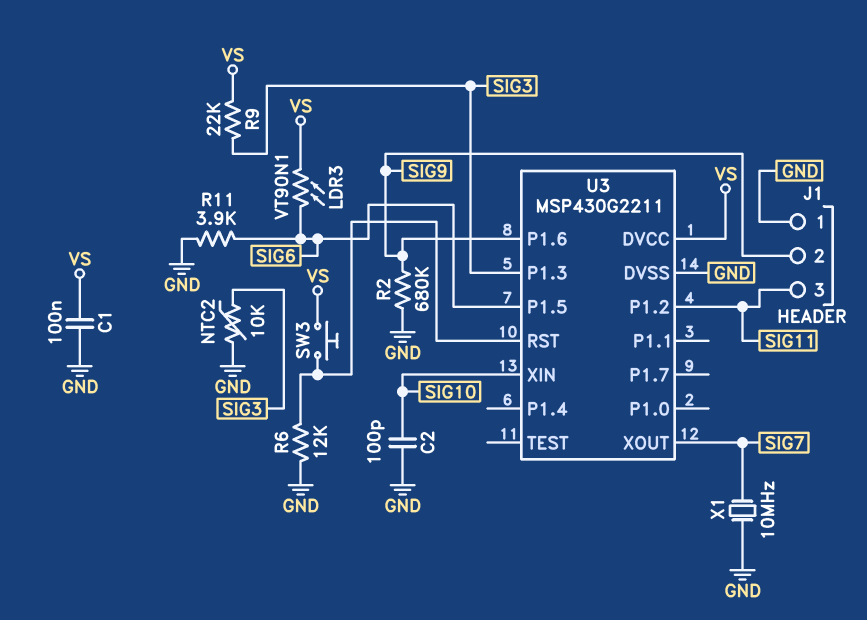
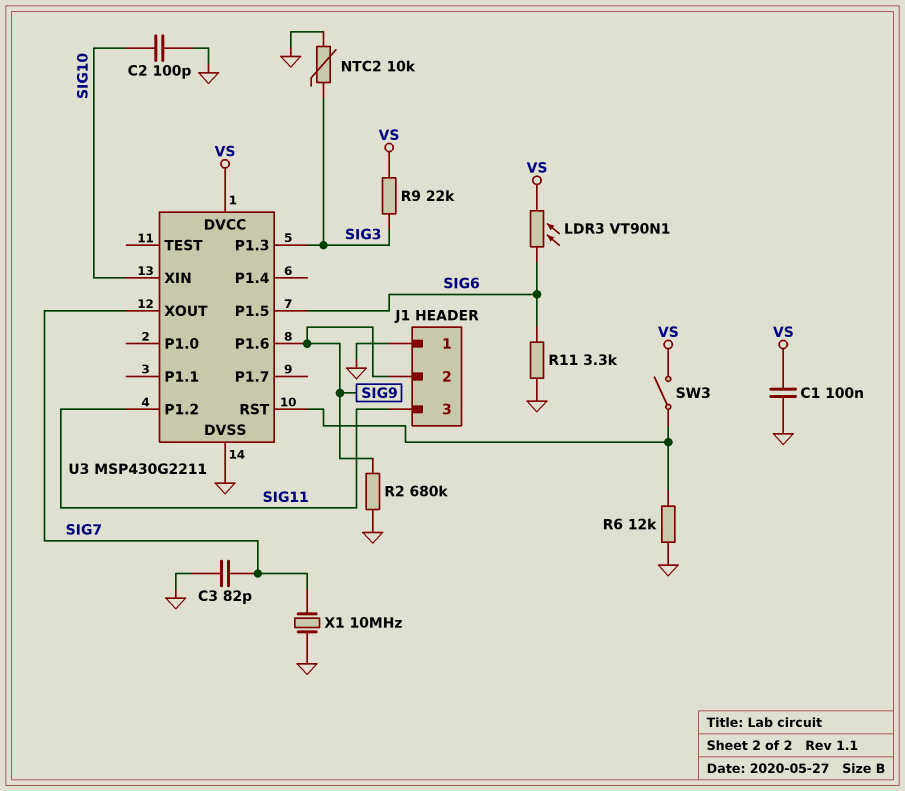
C3: none -> 82pF (GND, SIG7)
R11: 3.9k (GND, SIG6) -> 3.3k (GND, SIG6)
SW3: button (U3/RST, VS) -> switch (U3/RST, VS)

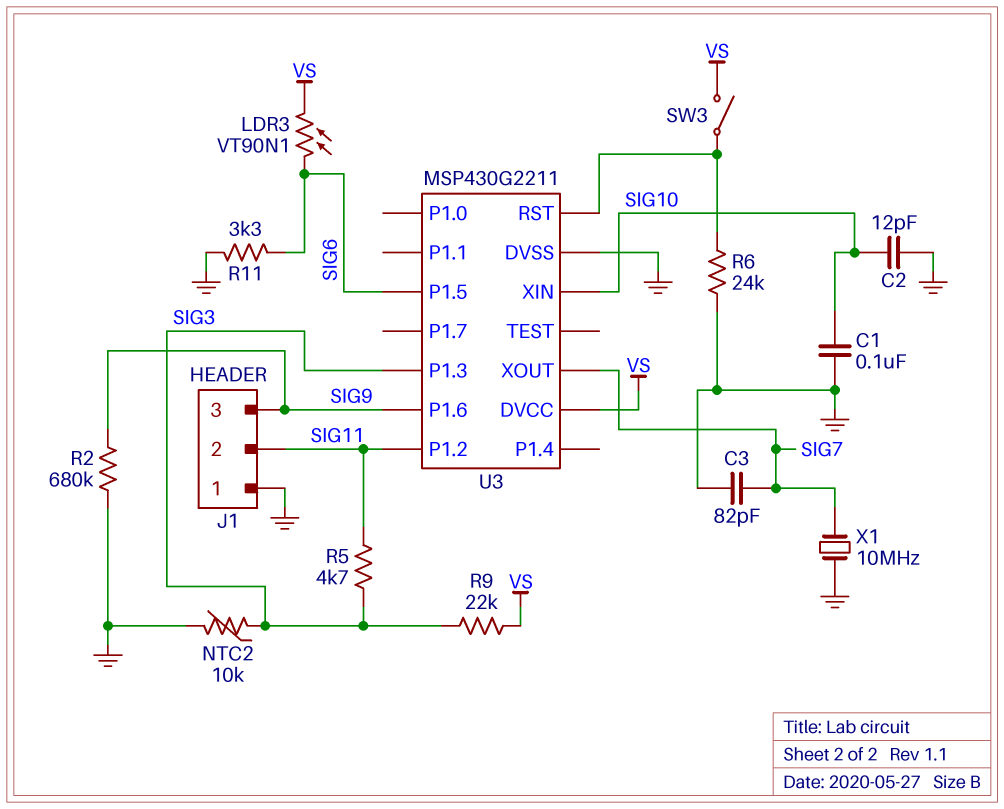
C1: 100nF (GND, VS) -> 100nF (GND, SIG10)
C2: 100pF (GND, SIG10) -> 12pF (GND, SIG10)
J1 pin 2: SIG9 -> SIG11
J1 pin 3: SIG11 -> SIG9
R5: none -> 4.7k (SIG3, SIG11)
R6: 12k (GND, U3/RST) -> 24k (GND, U3/RST)

